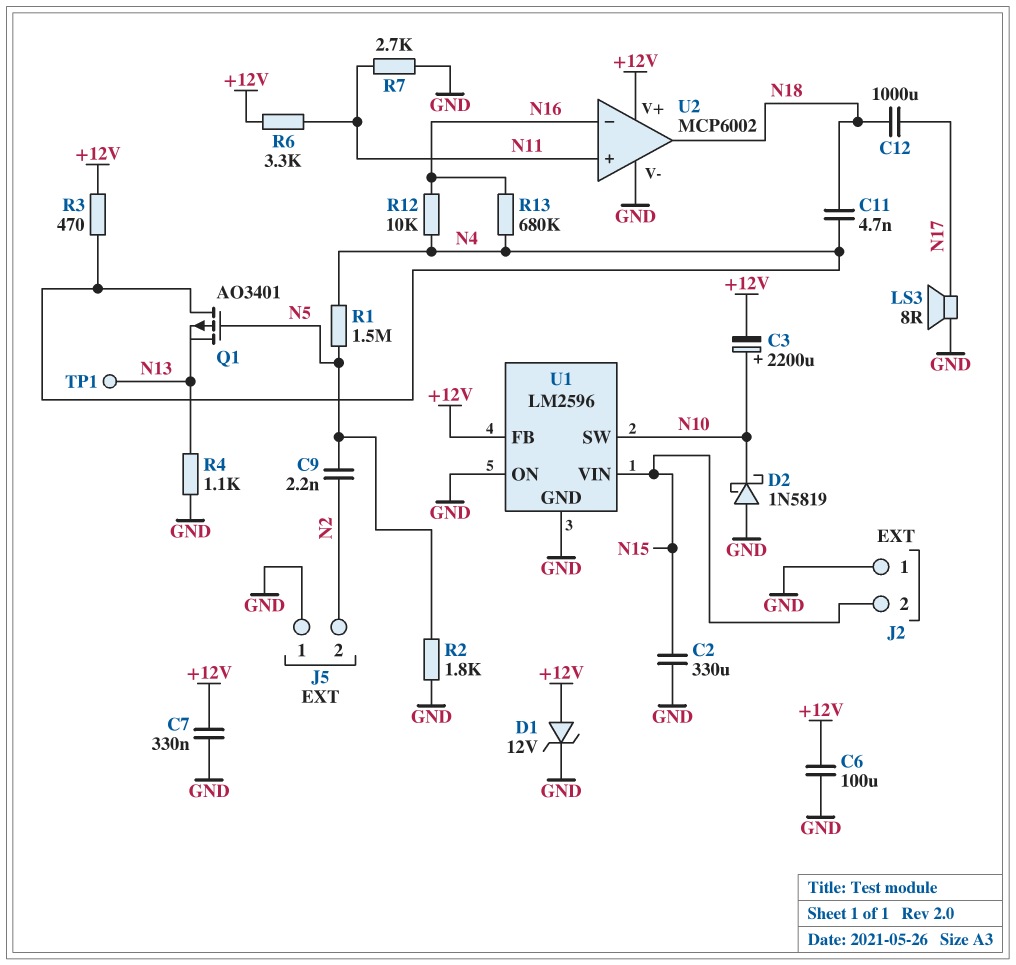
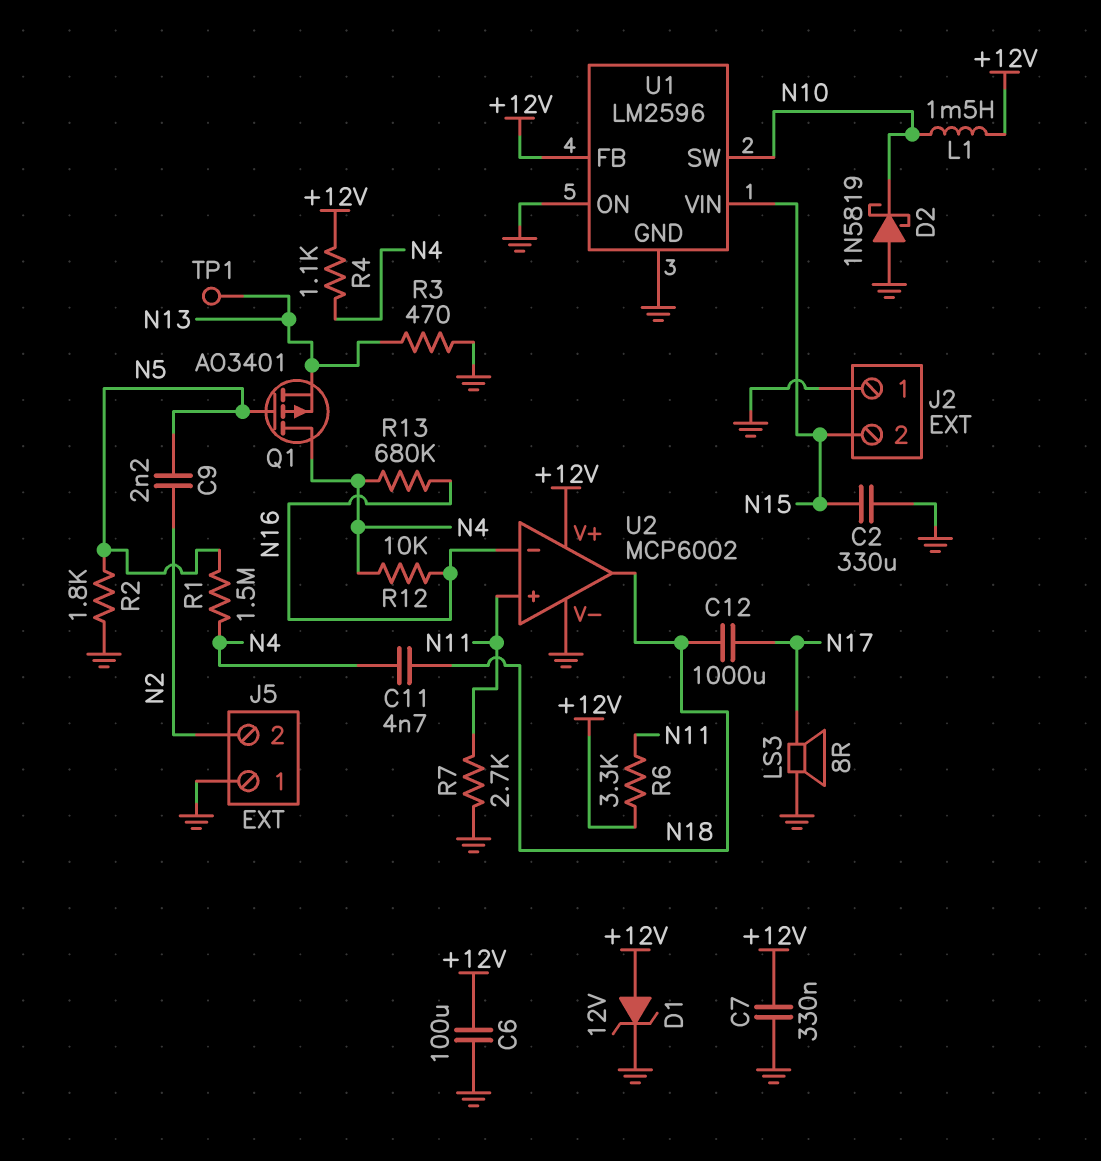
C3: 2200uF (plus N10, minus +12V) -> none
L1: none -> 1.5mH (+12V, N10)
R3: 470 (+12V, N4) -> 470 (GND, N13)
R4: 1.1k (GND, N13) -> 1.1k (+12V, N4)

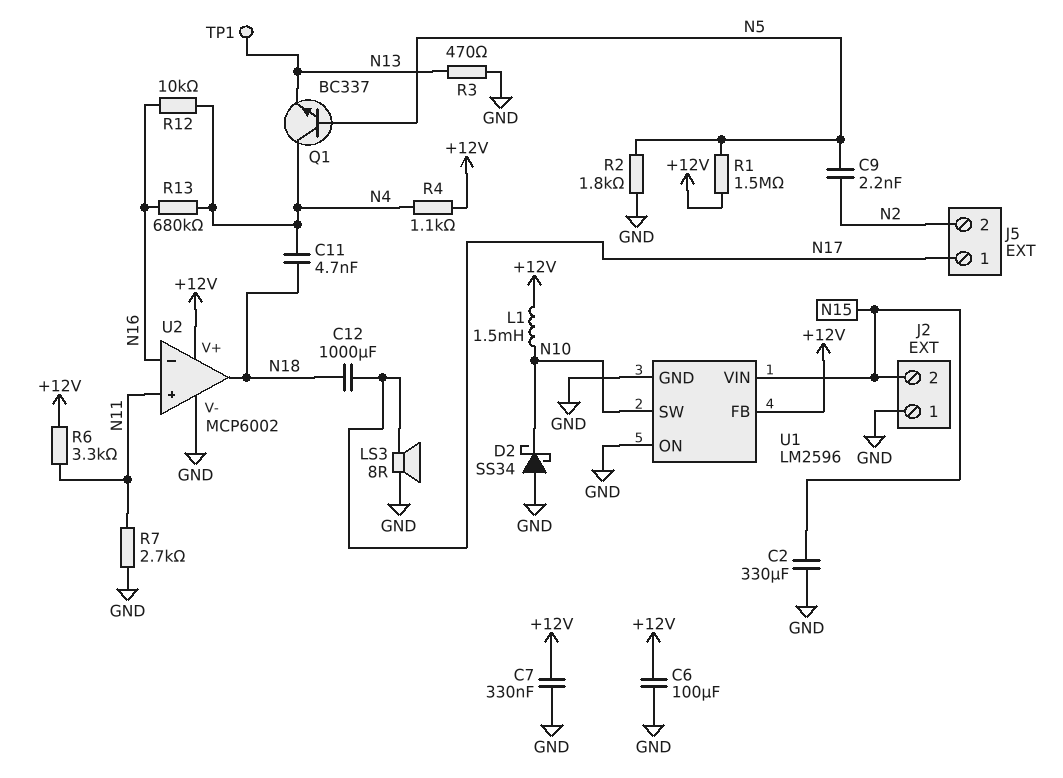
D1: zener 12V (A +12V, K GND) -> none
D2: schottky 1N5819 (A GND, K N10) -> schottky SS34 (A GND, K N10)
J5 pin 1: GND -> N17
Q1: PMOS AO3401 (G N5, D N4, S N13) -> NPN BC337 (B N5, C N4, E N13)
R1: 1.5M (N4, N5) -> 1.5M (+12V, N5)

